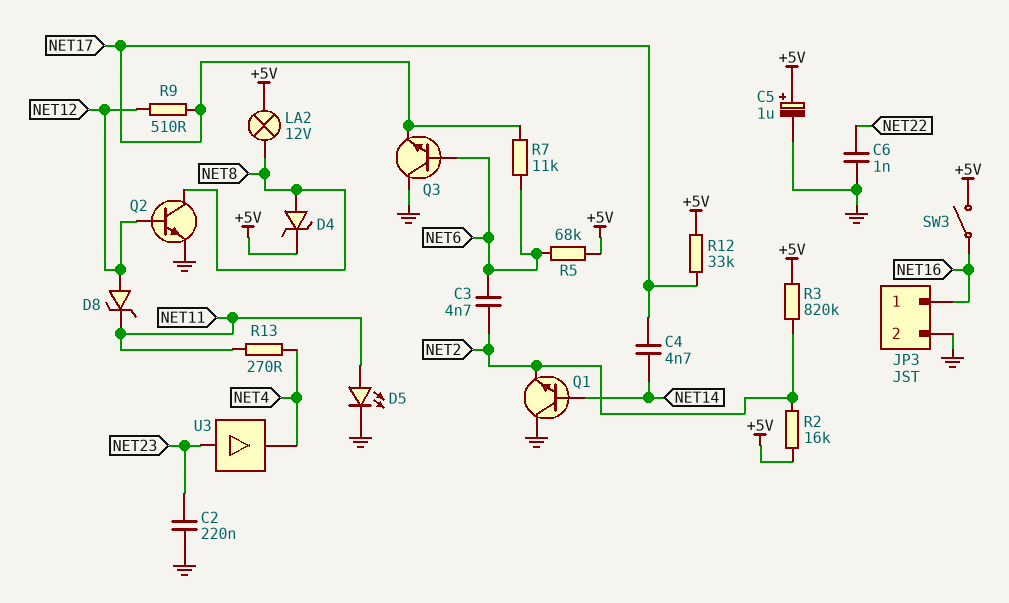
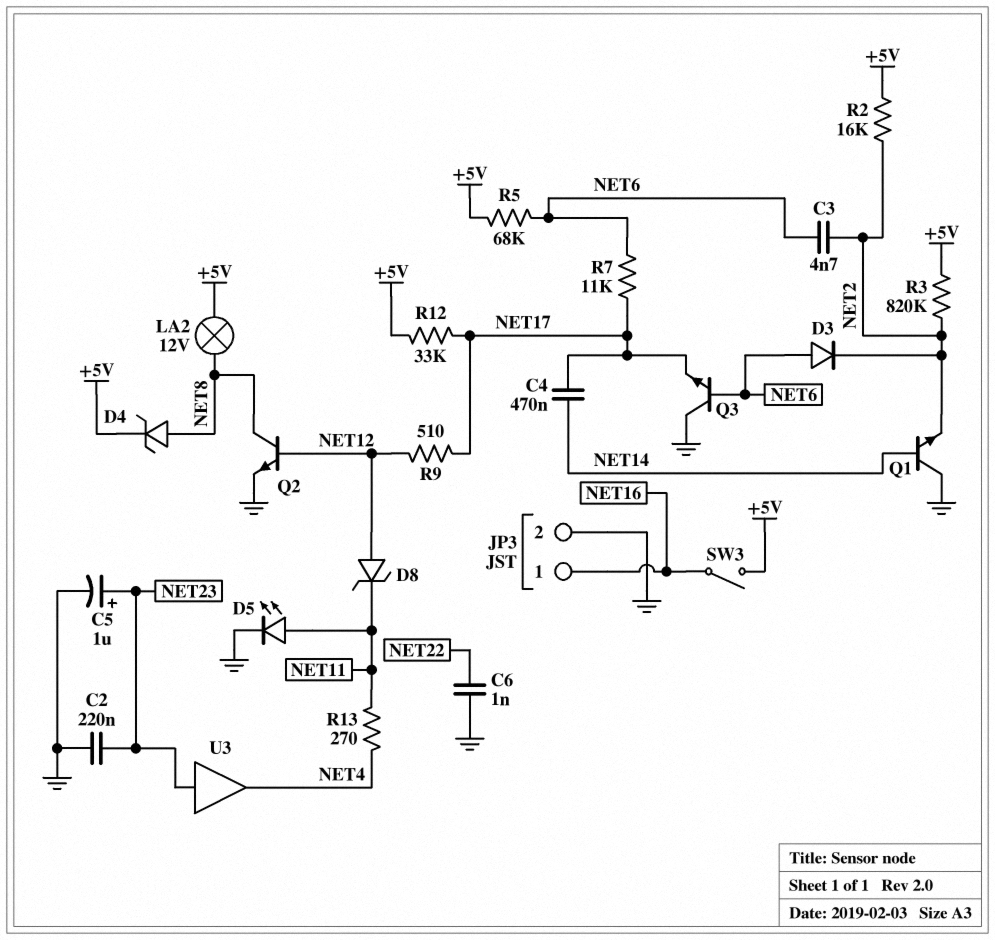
C4: 4.7nF (NET14, NET17) -> 470nF (NET14, NET17)
C5: 1uF (plus +5V, minus GND) -> 1uF (plus NET23, minus GND)
D3: none -> diode (A NET6, K NET2)

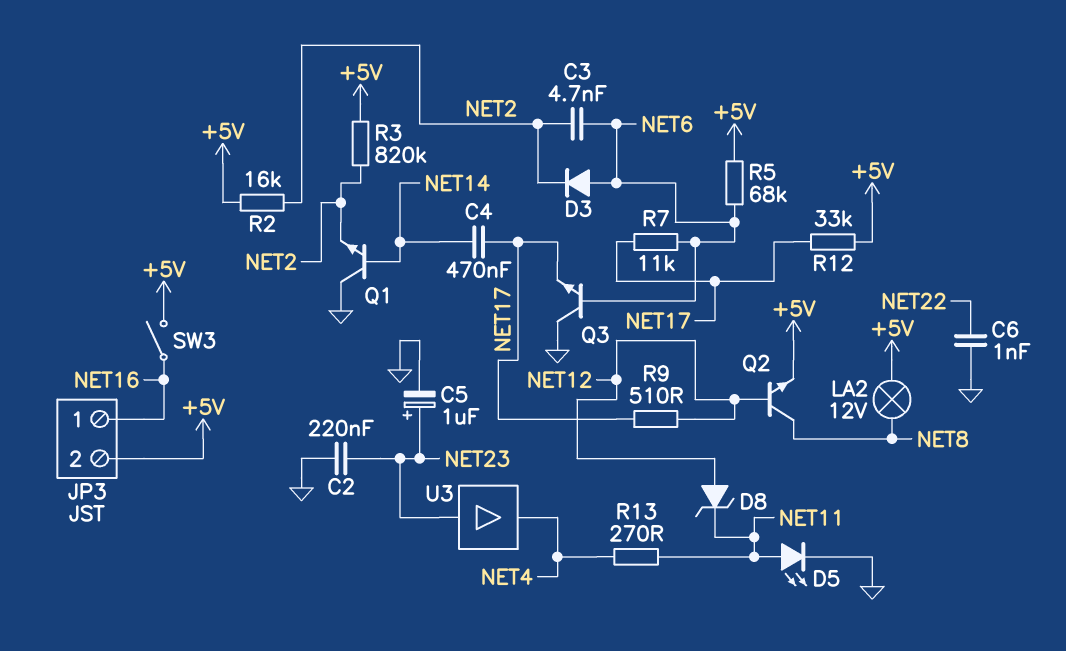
D4: zener (A NET8, K +5V) -> none
JP3 pin 2: GND -> +5V
Q2: NPN (B NET12, C NET8, E GND) -> NPN (B NET12, C NET8, E +5V)

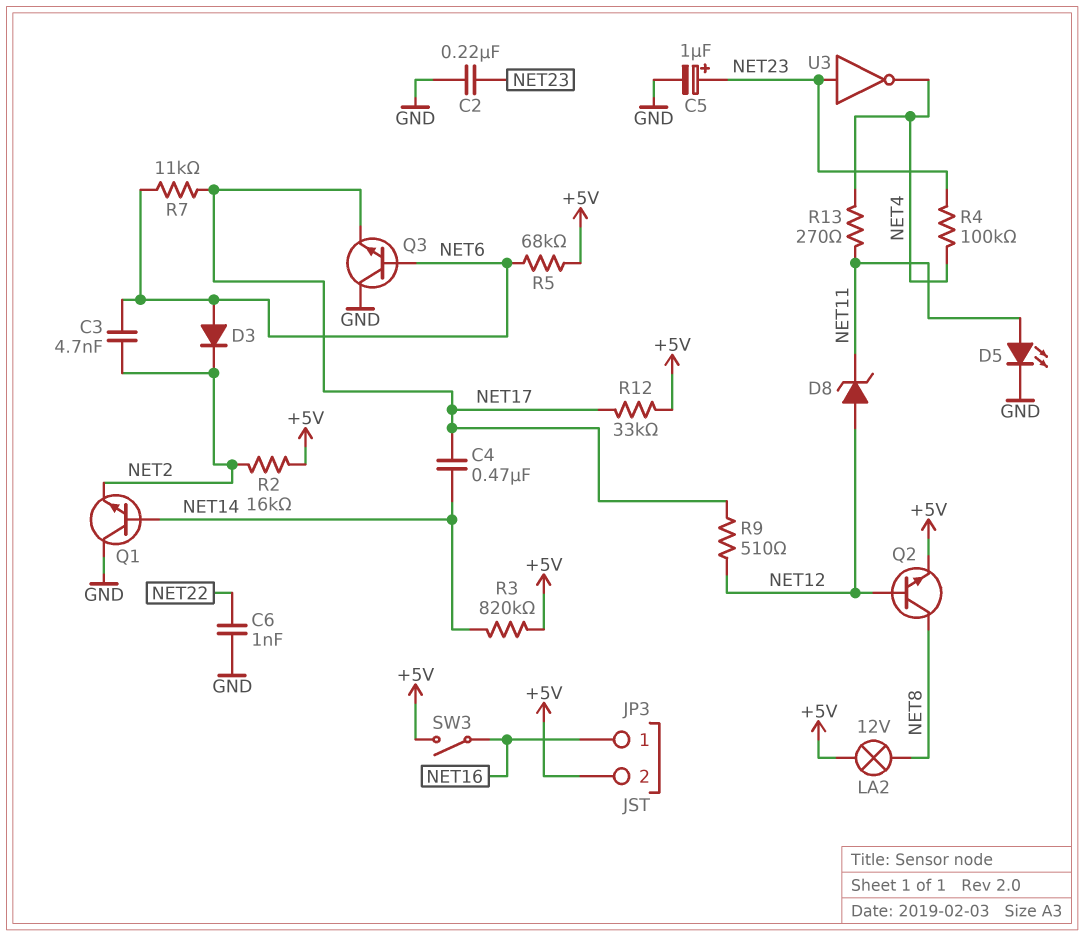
R3: 820k (+5V, NET2) -> 820k (+5V, NET14)
R4: none -> 100k (NET4, NET23)
U3: buffer (in NET23, out NET4) -> NOT (in NET23, out NET4)

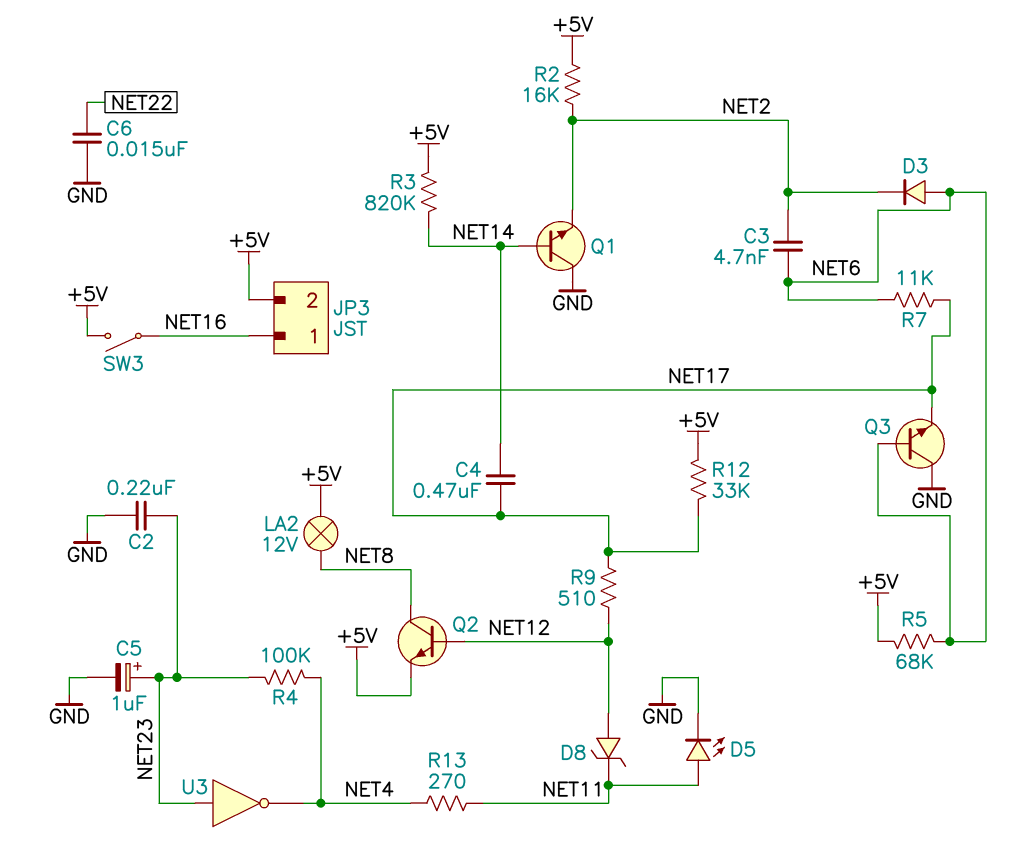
C6: 1nF (GND, NET22) -> 15nF (GND, NET22)

